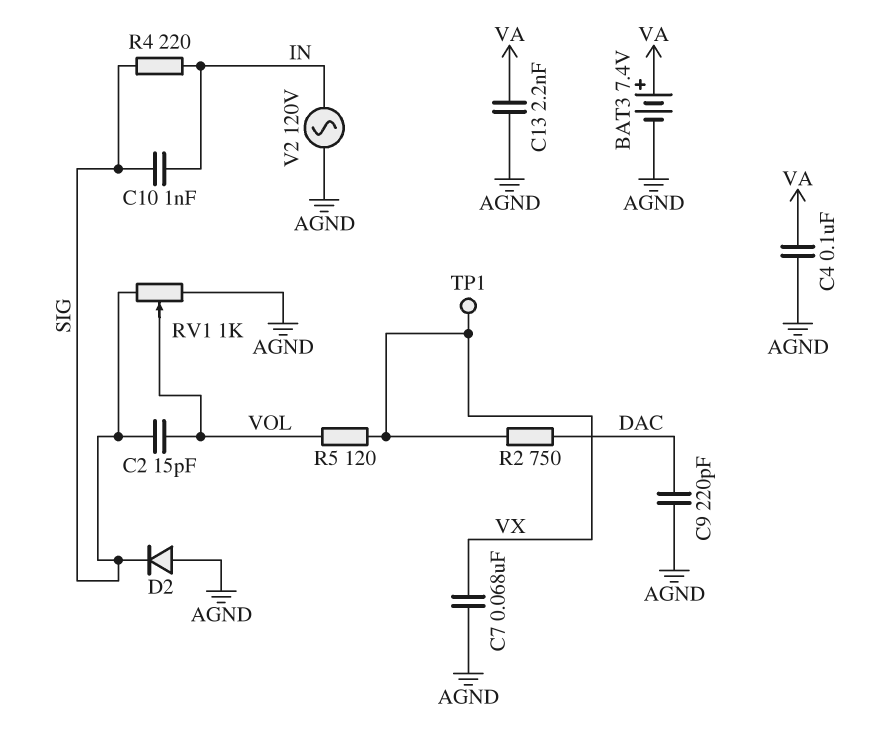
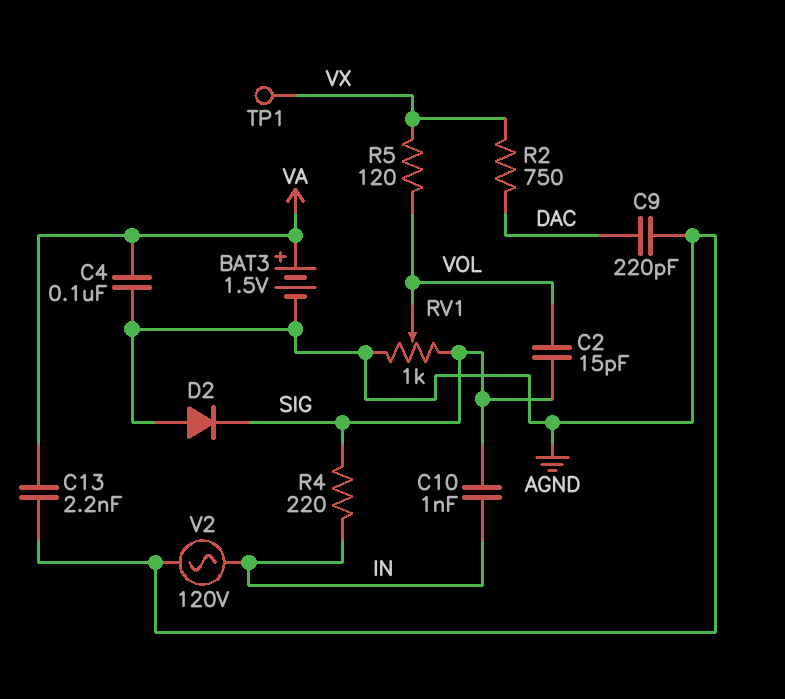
BAT3: 7.4V (plus VA, minus AGND) -> 1.5V (plus VA, minus AGND)
C7: 68nF (AGND, VX) -> none

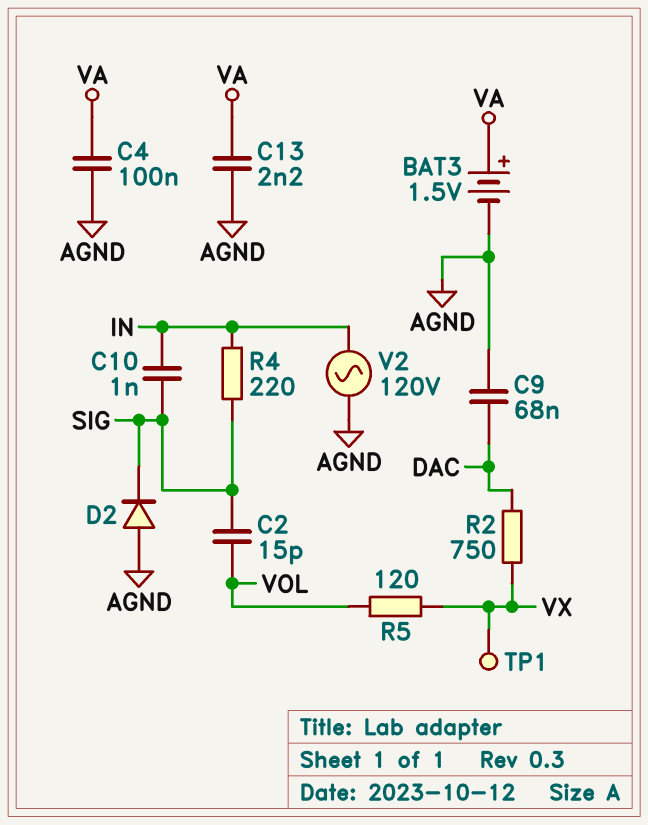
C9: 220pF (AGND, DAC) -> 68nF (AGND, DAC)
RV1: 1k (AGND, SIG, wiper VOL) -> none

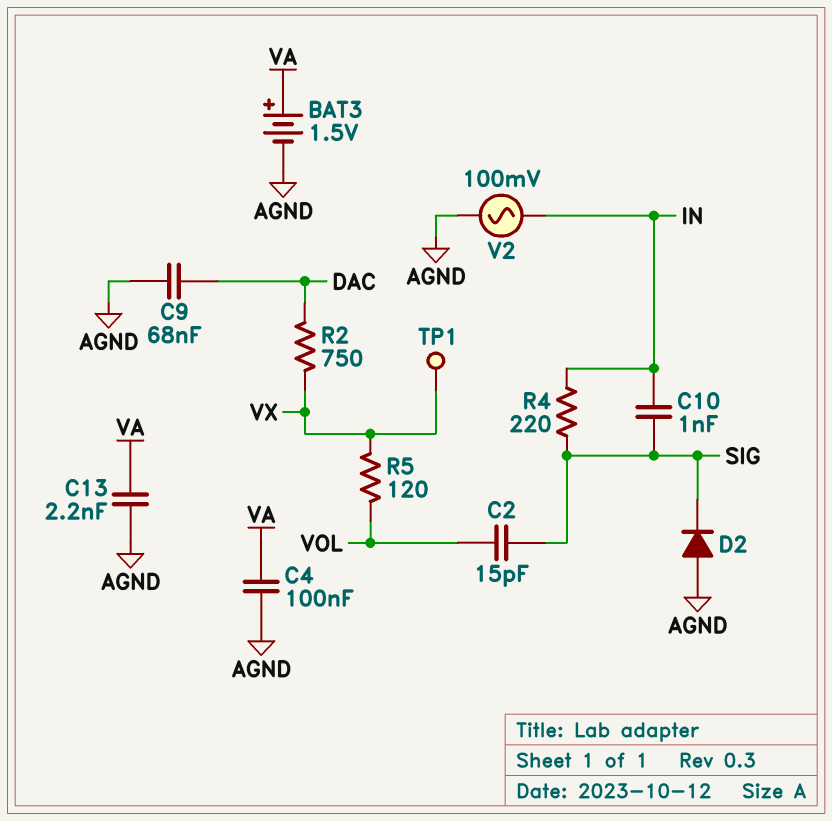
V2: AC 120V (AGND, IN) -> AC 100mV (AGND, IN)

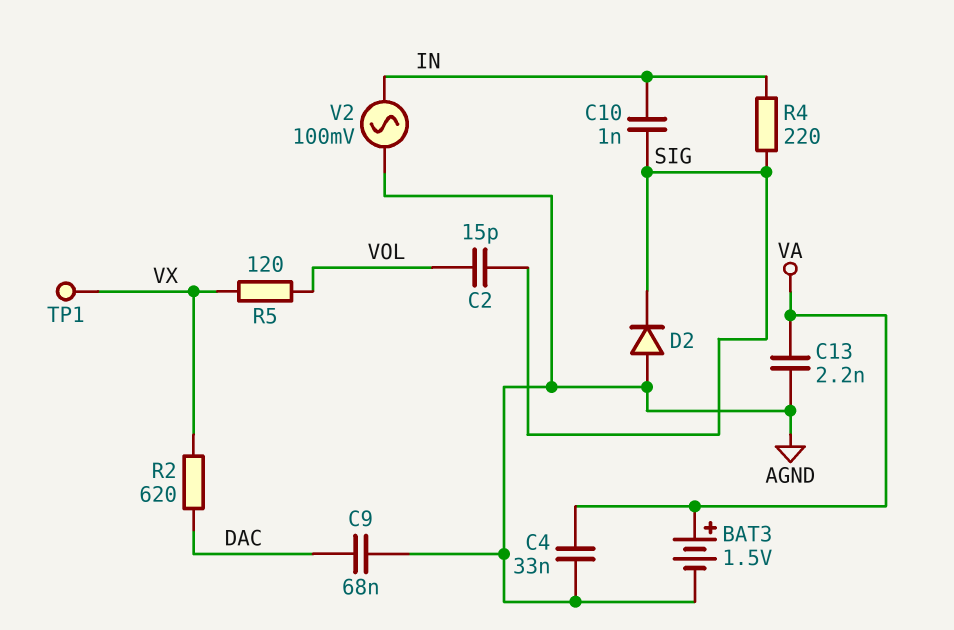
C4: 100nF (AGND, VA) -> 33nF (AGND, VA)
R2: 750 (DAC, VX) -> 620 (DAC, VX)

